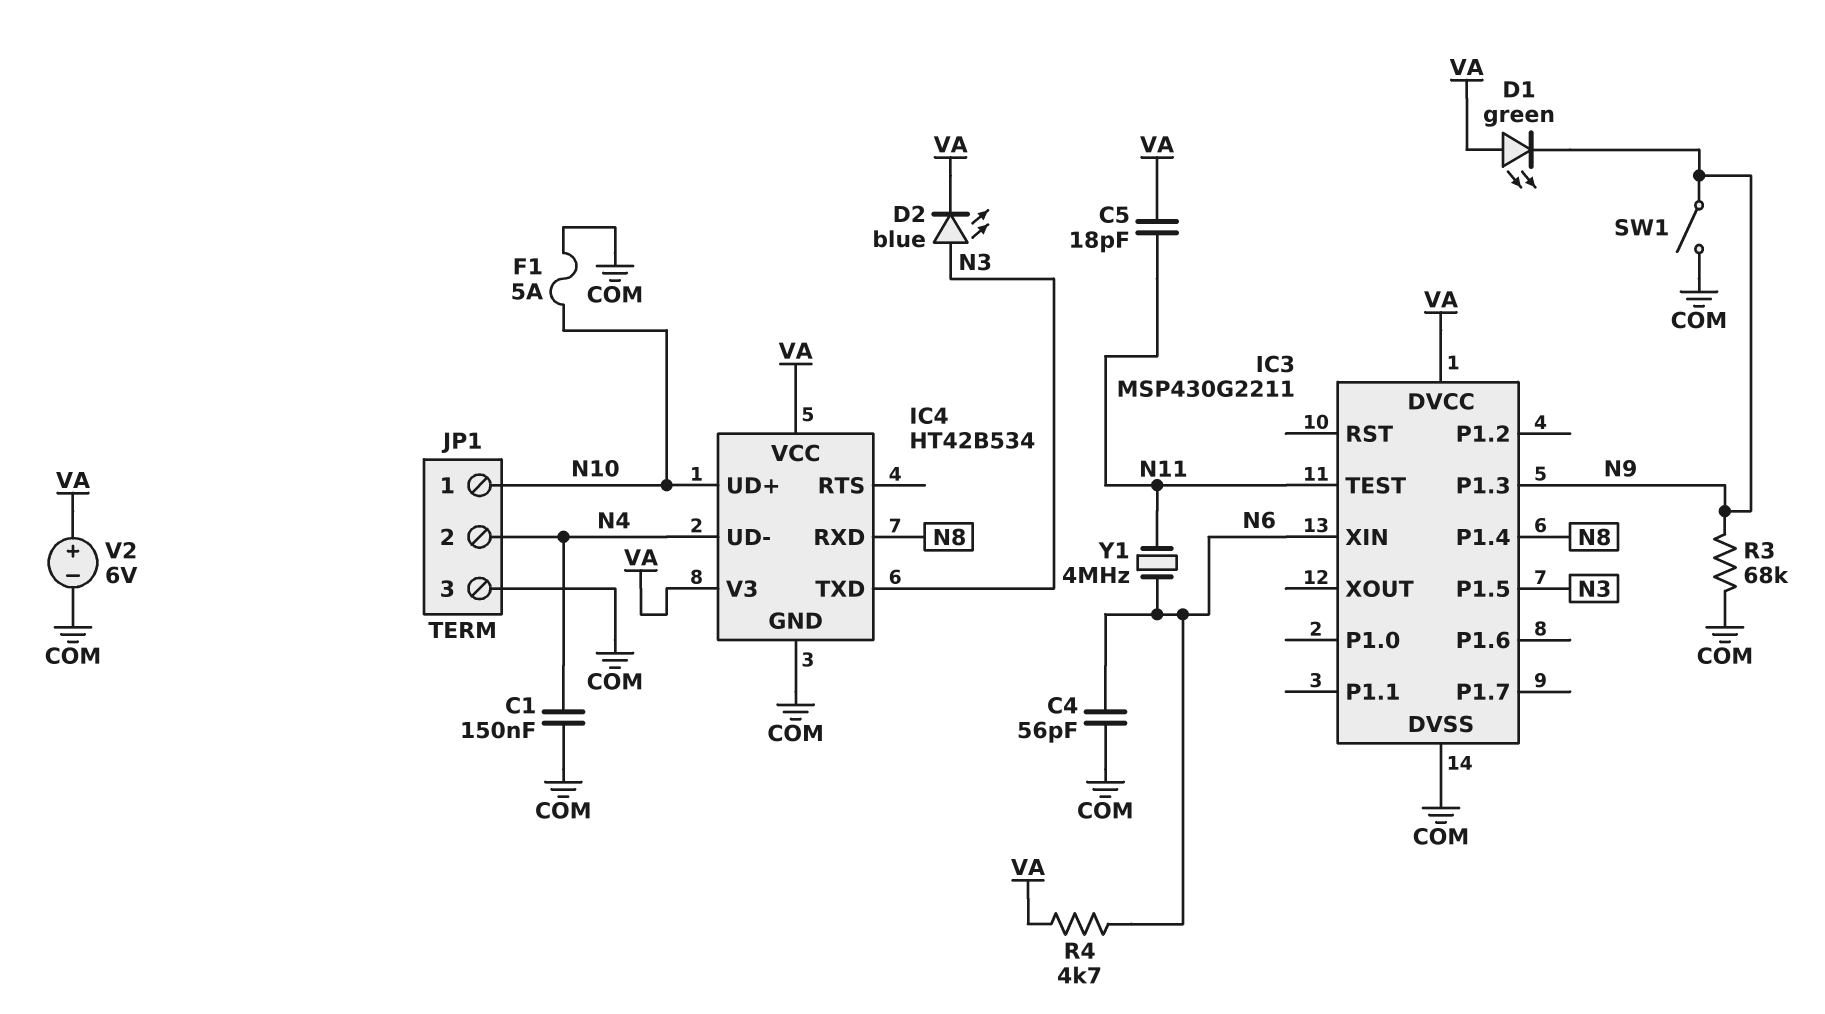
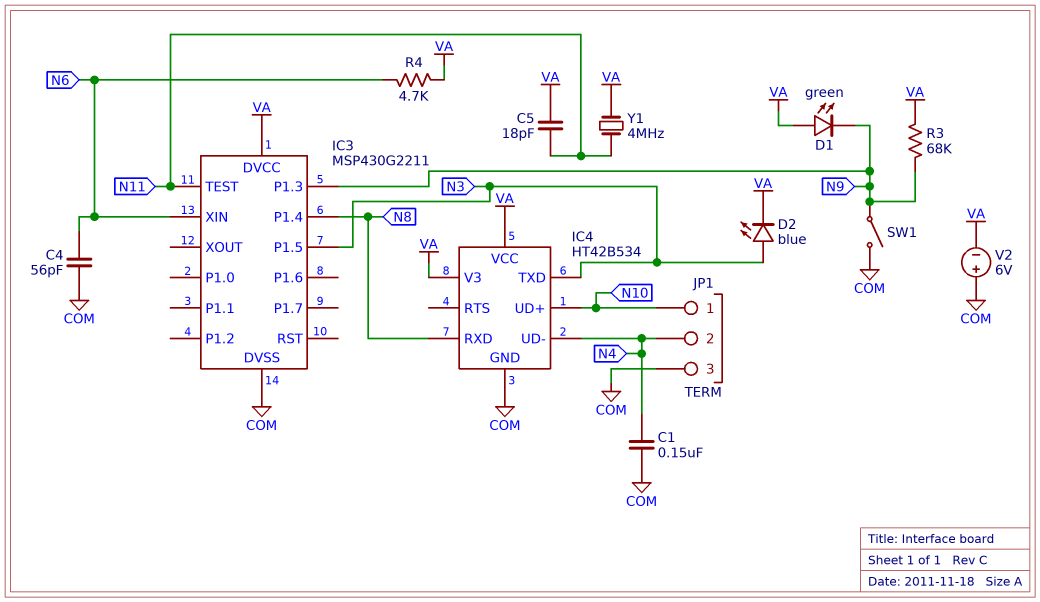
F1: 5A (COM, N10) -> none
R3: 68k (COM, N9) -> 68k (N9, VA)
V2: 6V (plus VA, minus COM) -> 6V (plus COM, minus VA)
Y1: 4MHz (N6, N11) -> 4MHz (N11, VA)

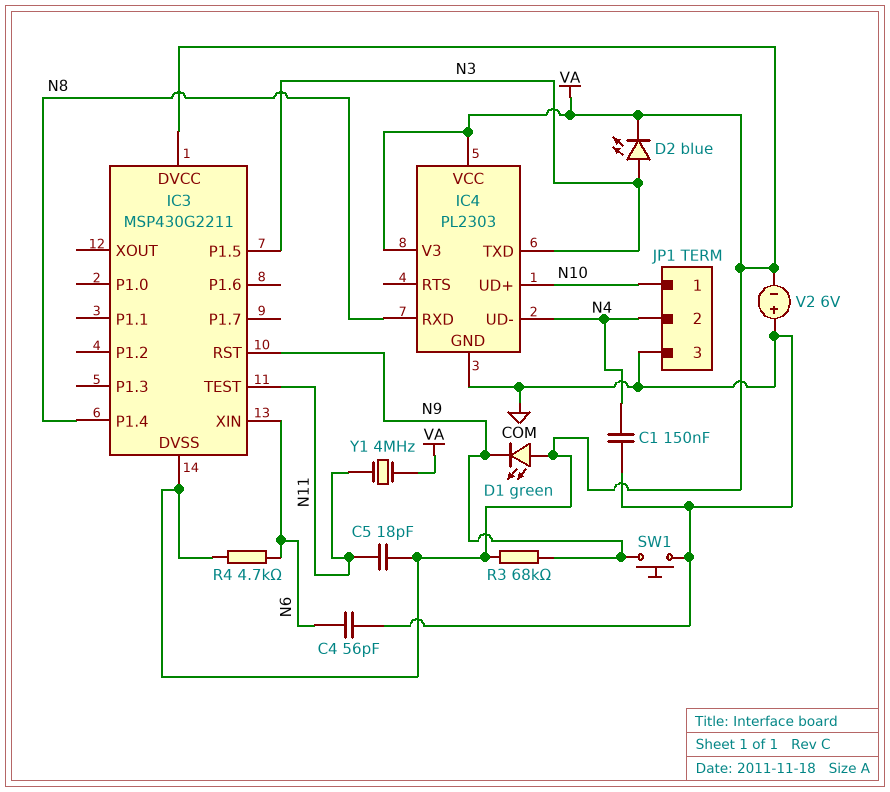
IC3 pin DVSS: COM -> VA
IC3 pin P1.3: N9 -> none
IC3 pin RST: none -> N9
IC4: HT42B534 -> PL2303
SW1: switch (COM, N9) -> button (COM, N9)

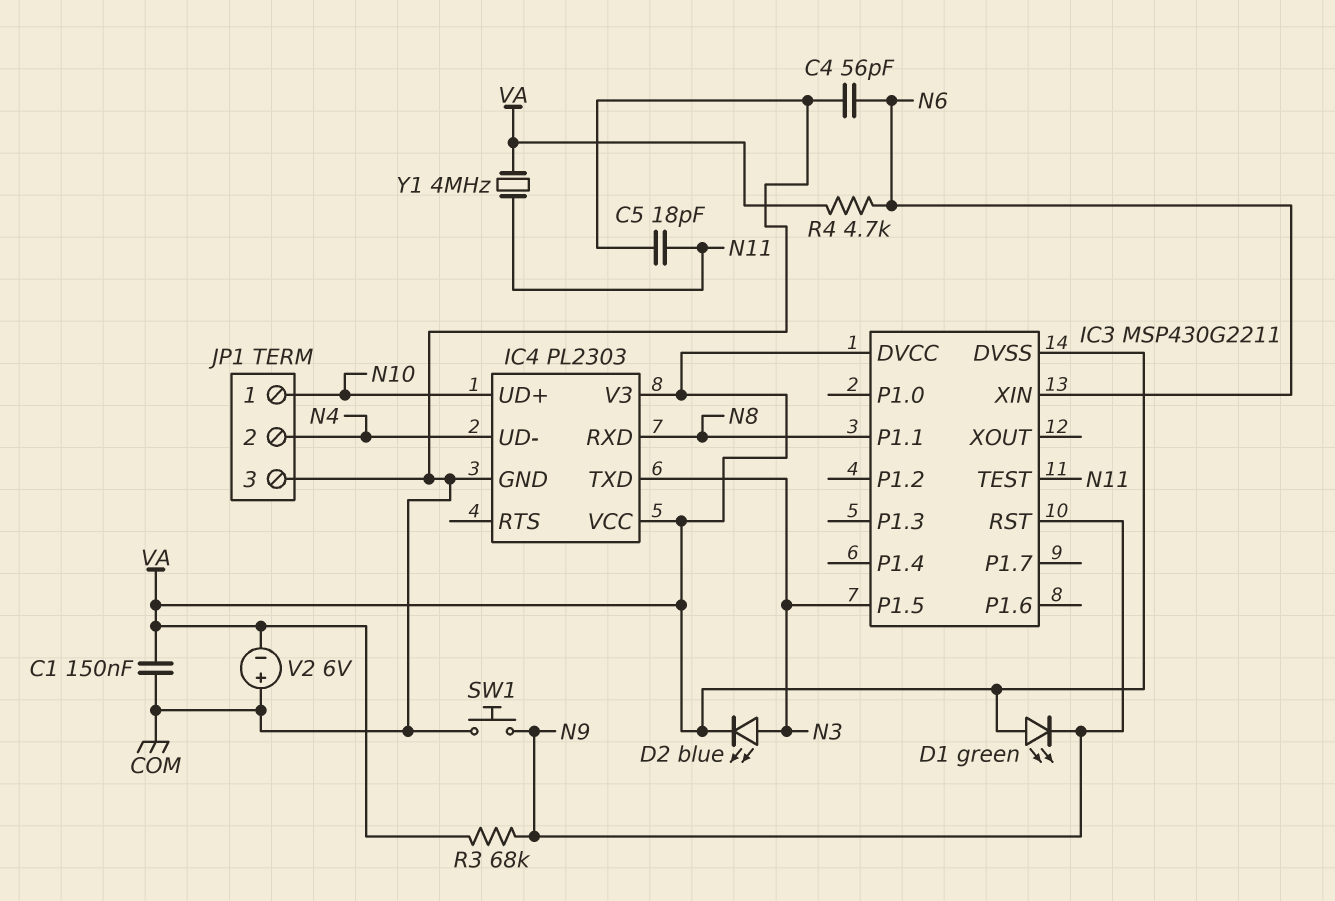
C1: 150nF (COM, N4) -> 150nF (COM, VA)
C5: 18pF (N11, VA) -> 18pF (COM, N11)
IC3 pin P1.1: none -> N8
IC3 pin P1.4: N8 -> none

